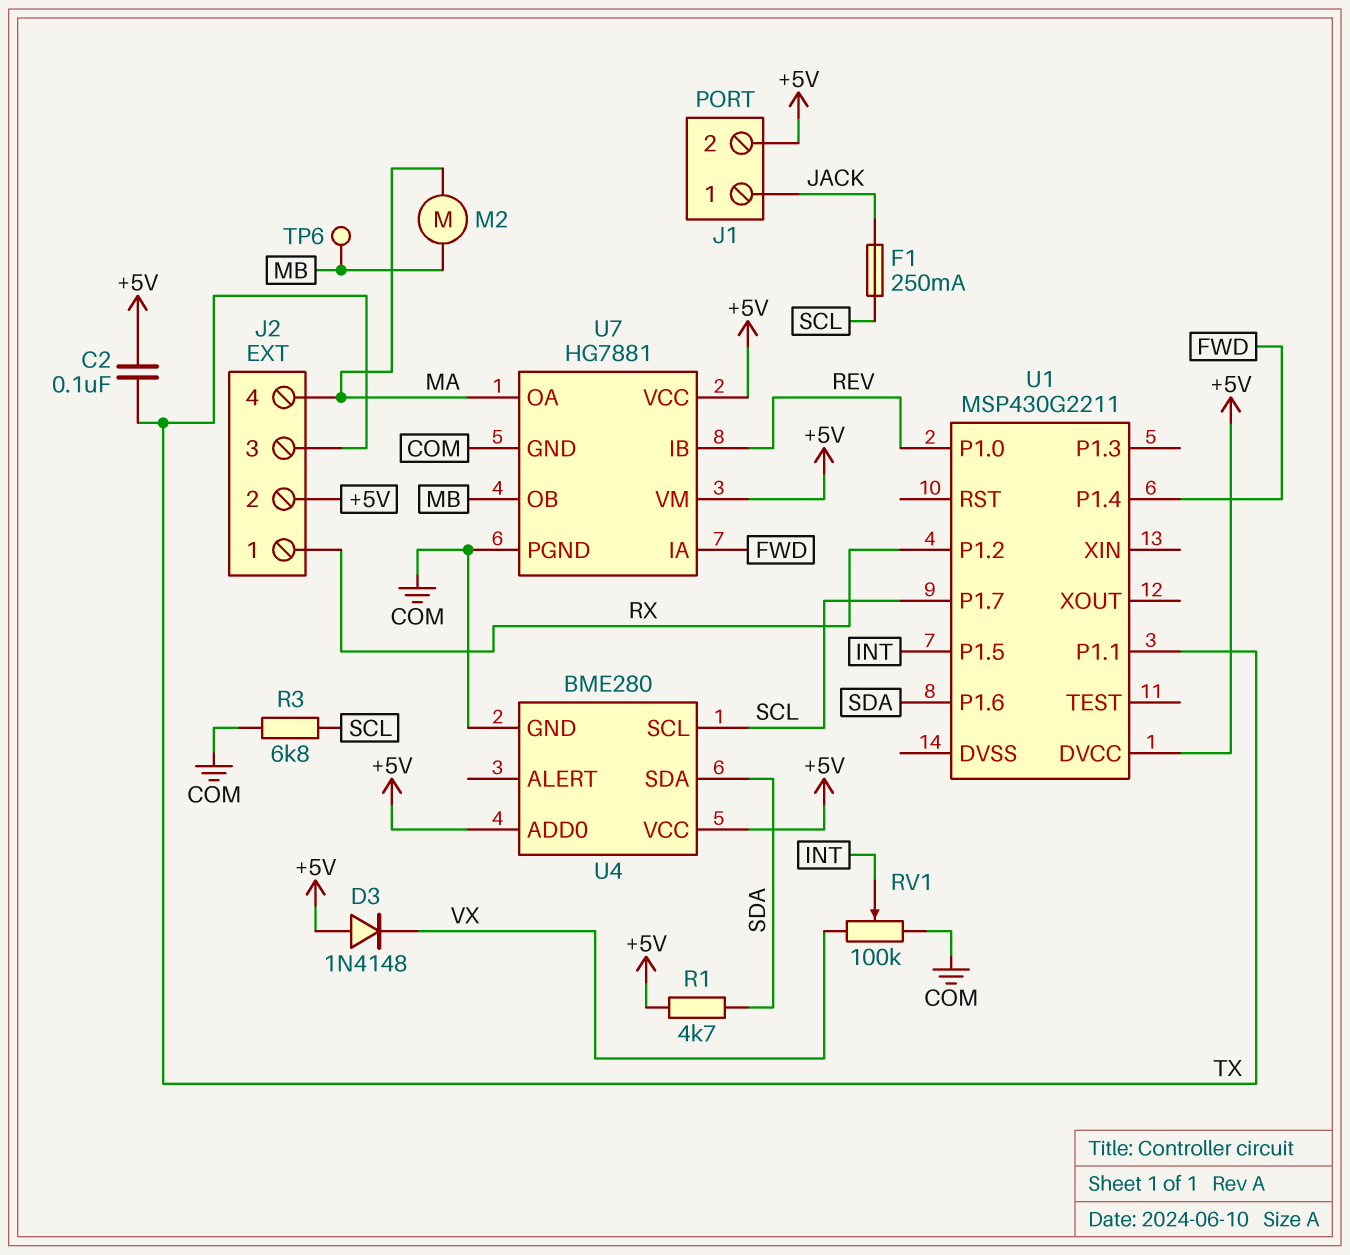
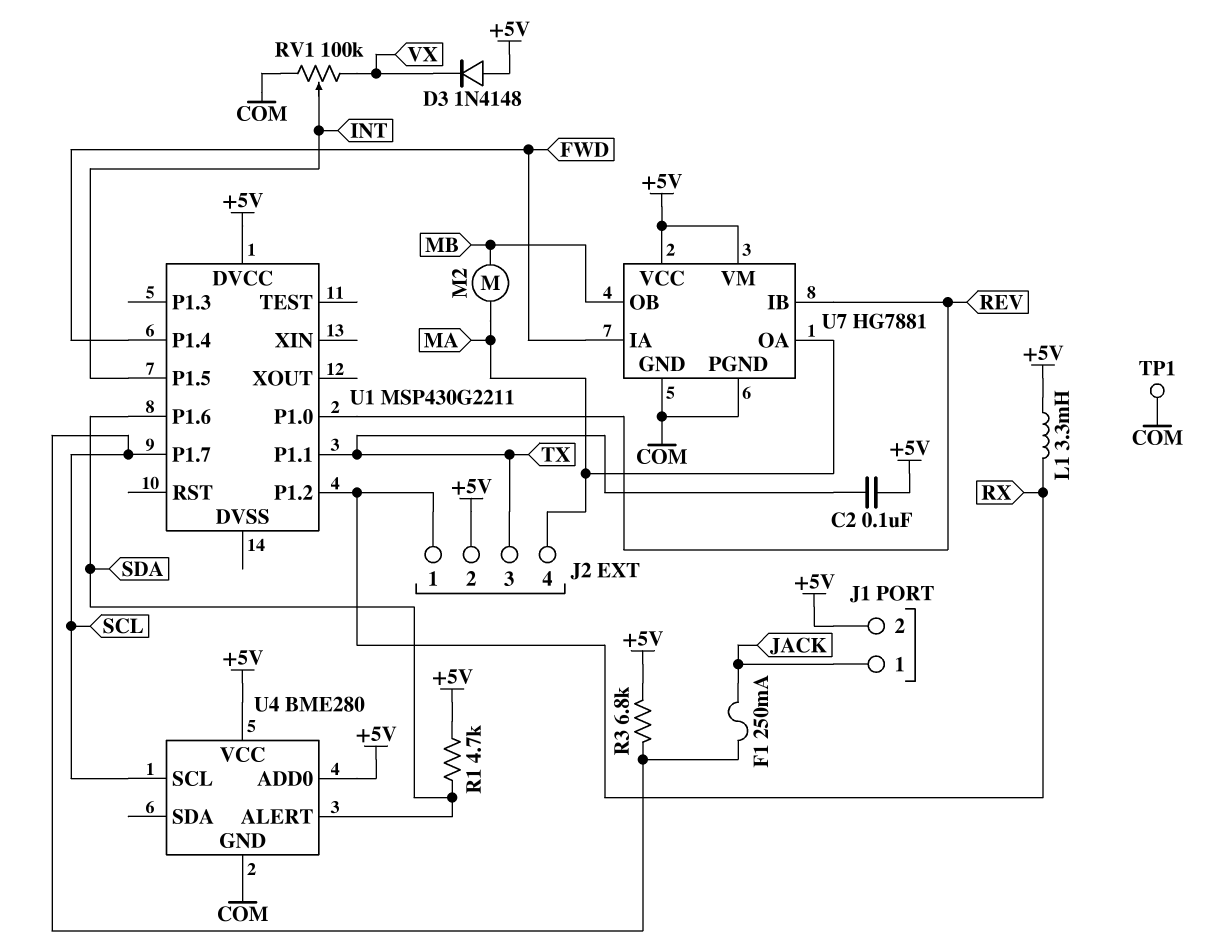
L1: none -> 3.3mH (+5V, RX)
R3: 6.8k (COM, SCL) -> 6.8k (+5V, SCL)
TP1: none -> test point (COM)
TP6: test point (MB) -> none
U4 pin ALERT: none -> SDA
U4 pin SDA: SDA -> none

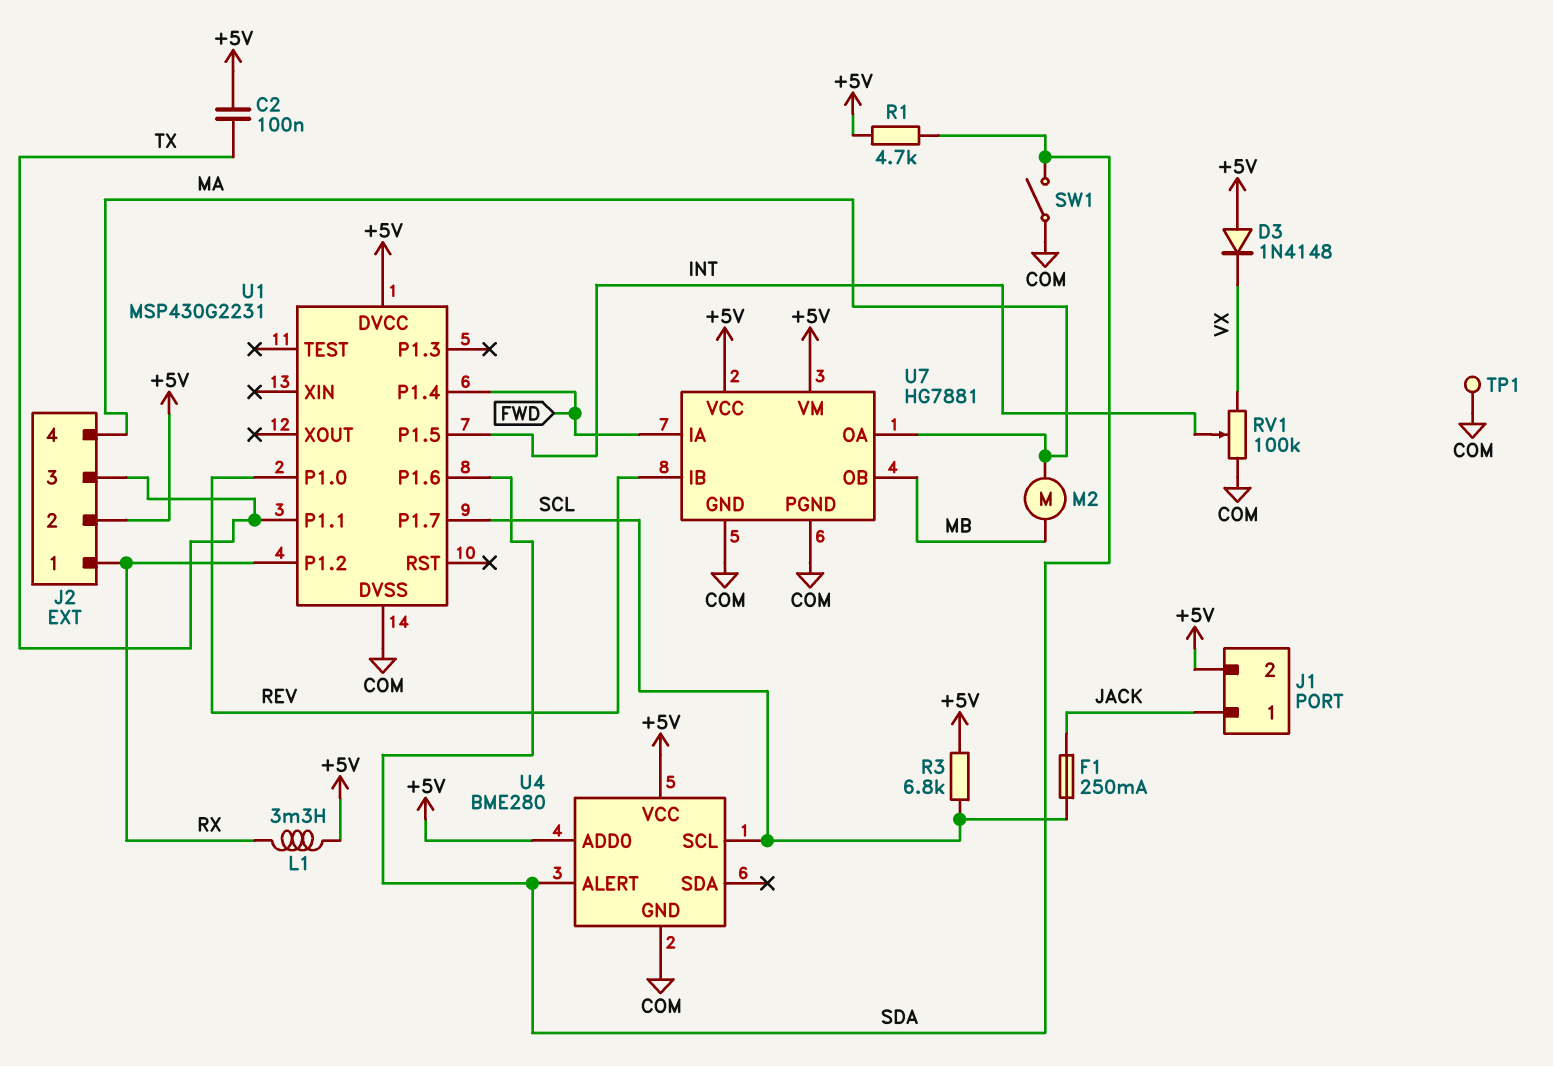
SW1: none -> switch (COM, SDA)
U1: MSP430G2211 -> MSP430G2231
U1 pin DVSS: none -> COM

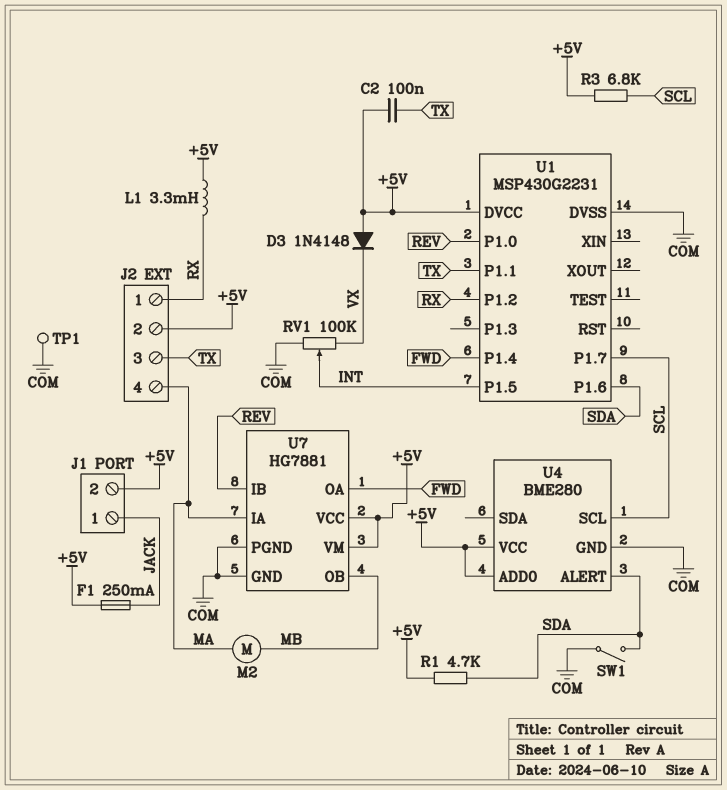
F1: 250mA (JACK, SCL) -> 250mA (+5V, JACK)
U7 pin IA: FWD -> MA
U7 pin OA: MA -> FWD

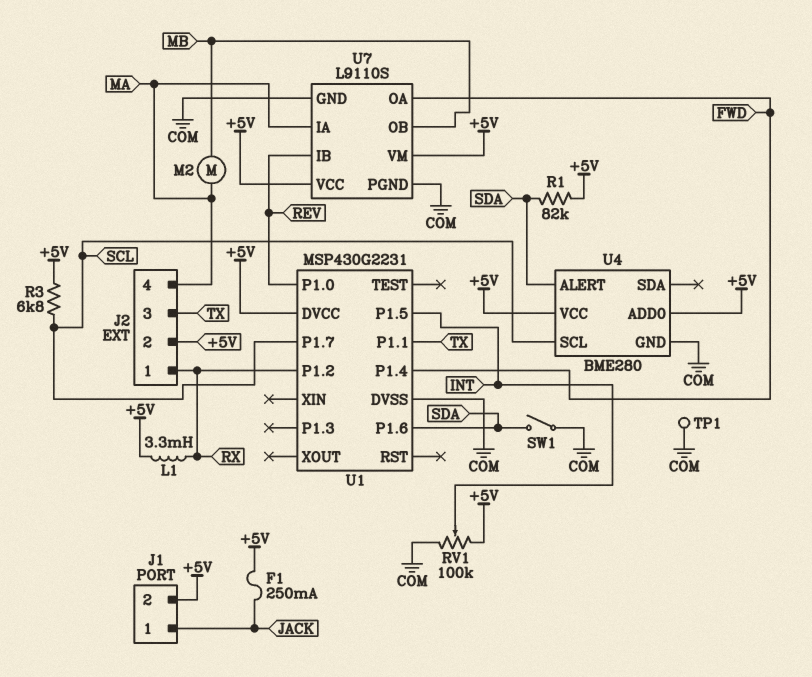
C2: 100nF (+5V, TX) -> none
D3: diode 1N4148 (A +5V, K VX) -> none
R1: 4.7k (+5V, SDA) -> 82k (+5V, SDA)
RV1: 100k (COM, VX, wiper INT) -> 100k (+5V, COM, wiper INT)
U7: HG7881 -> L9110S

